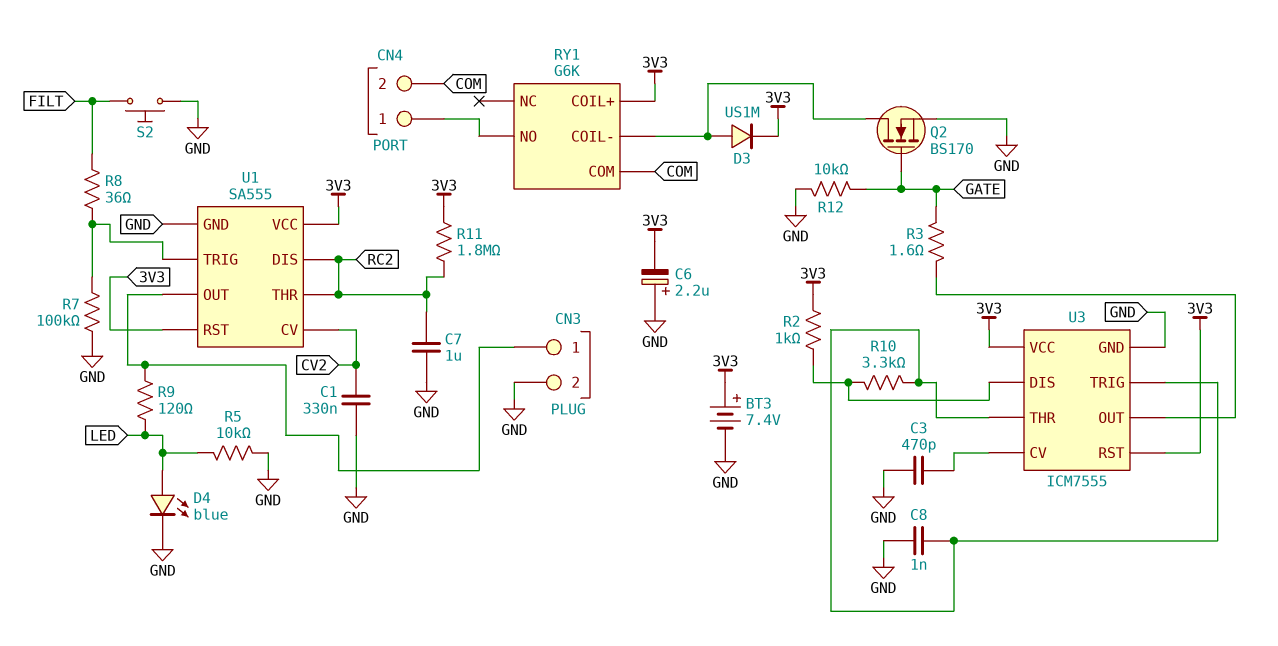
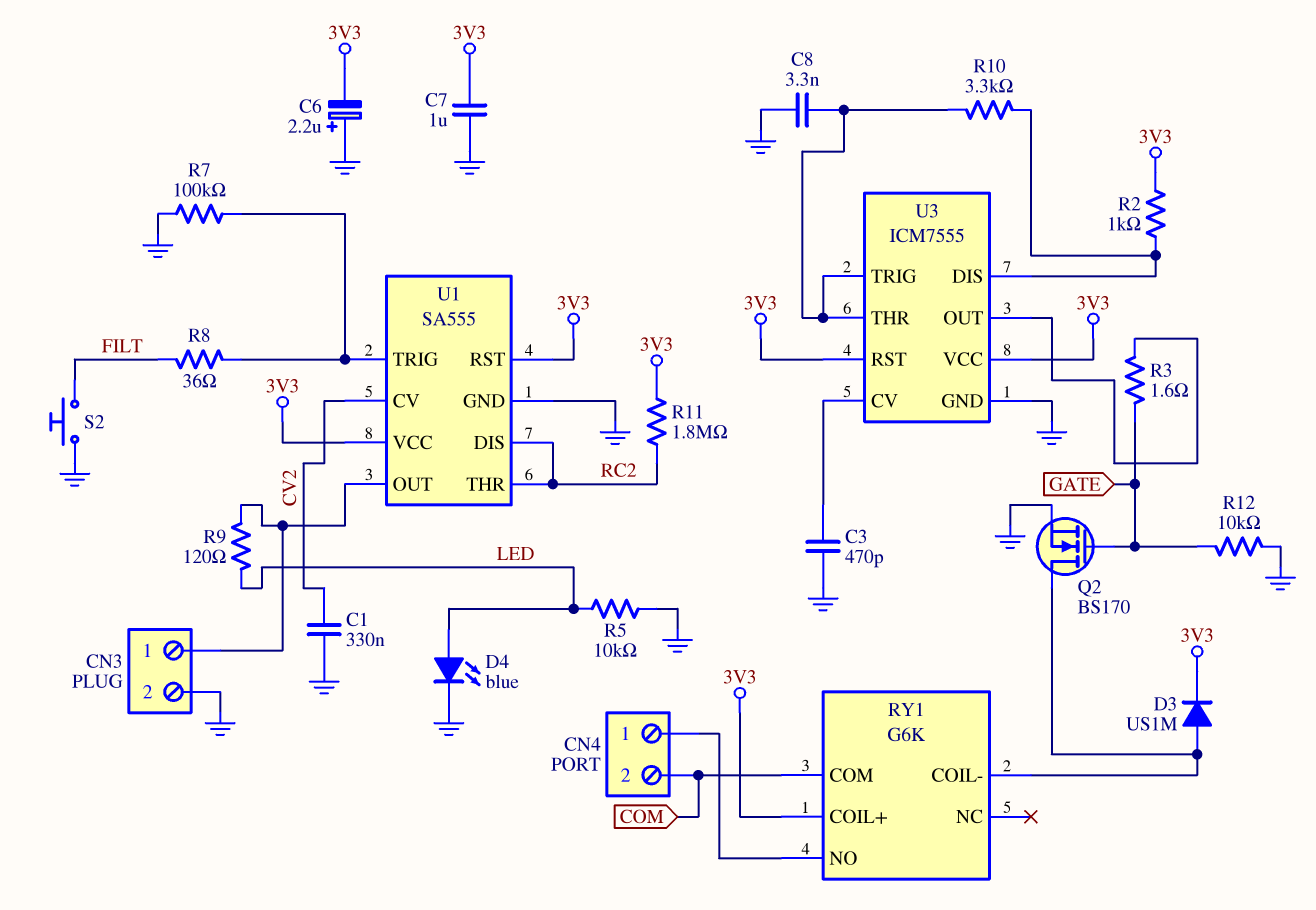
BT3: 7.4V (plus 3V3, minus GND) -> none
C7: 1uF (GND, RC2) -> 1uF (3V3, GND)
C8: 1nF (GND, U3/THR) -> 3.3nF (GND, U3/THR)

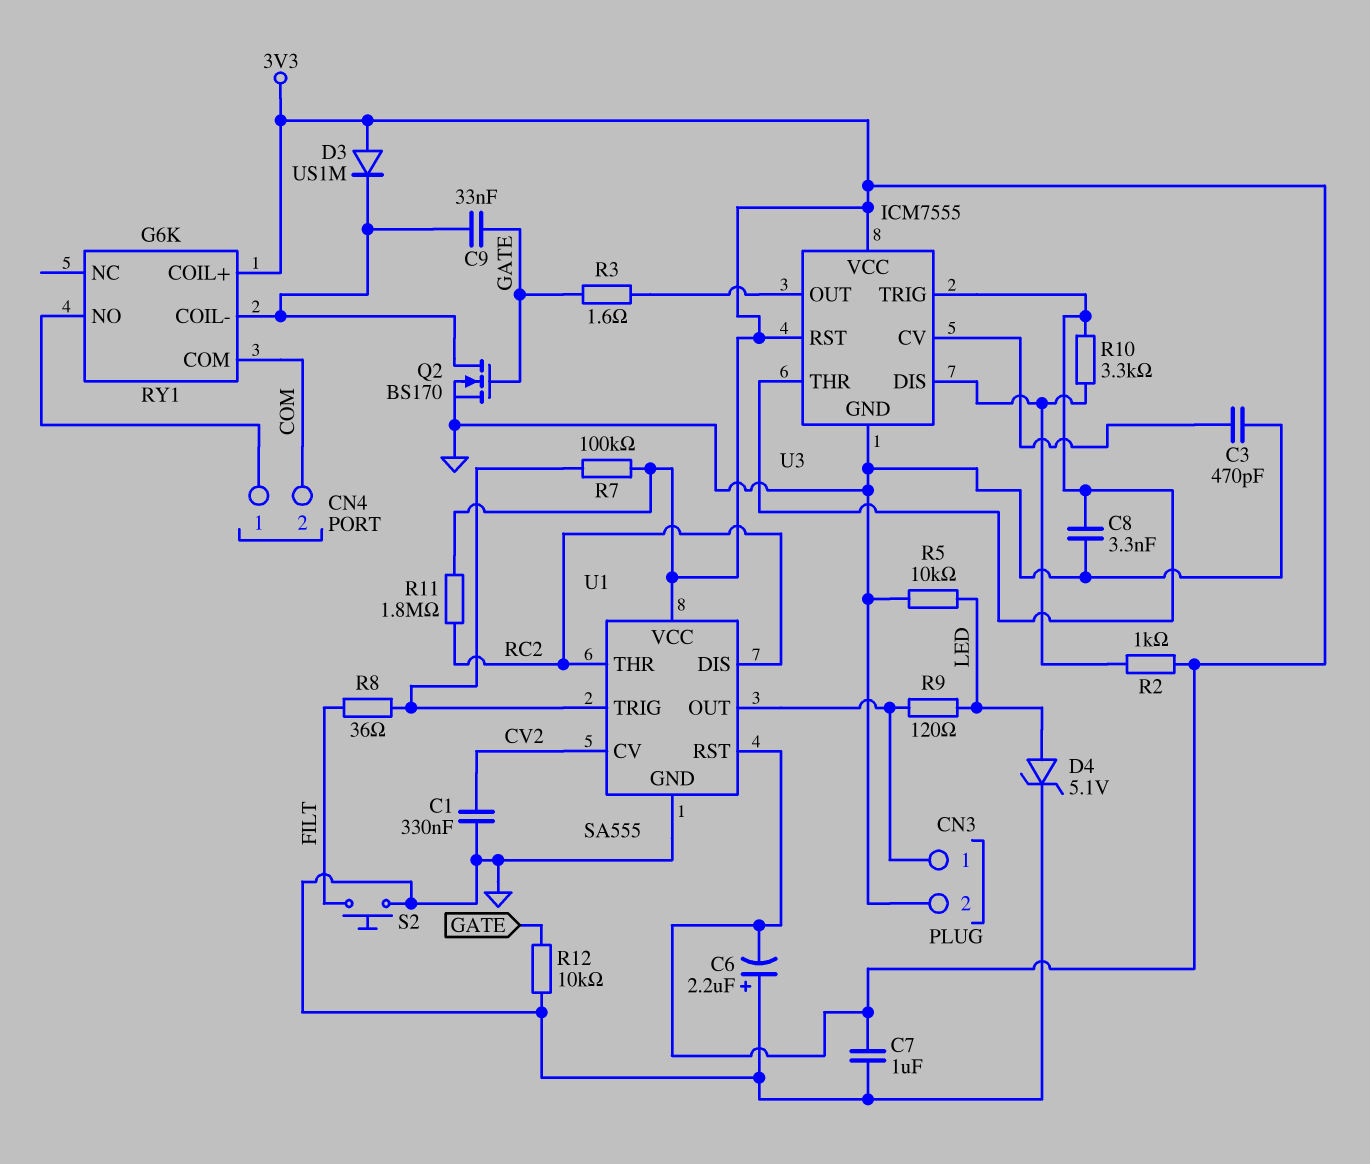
C9: none -> 33nF (GATE, RY1/COIL-)
D3: diode US1M (A RY1/COIL-, K 3V3) -> diode US1M (A 3V3, K RY1/COIL-)
D4: LED blue (A LED, K GND) -> zener 5.1V (A LED, K GND)
R7: 100k (GND, U1/TRIG) -> 100k (3V3, U1/TRIG)

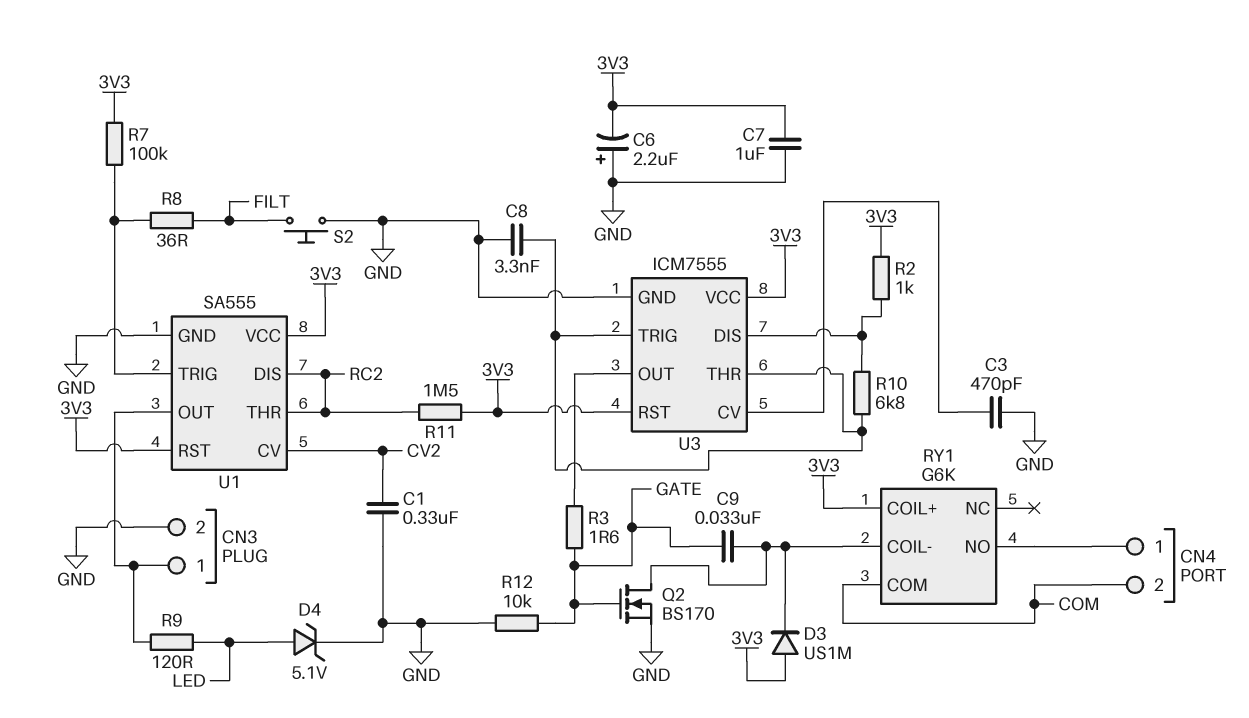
R5: 10k (GND, LED) -> none
R10: 3.3k (U3/DIS, U3/THR) -> 6.8k (U3/DIS, U3/THR)
R11: 1.8M (3V3, RC2) -> 1.5M (3V3, RC2)

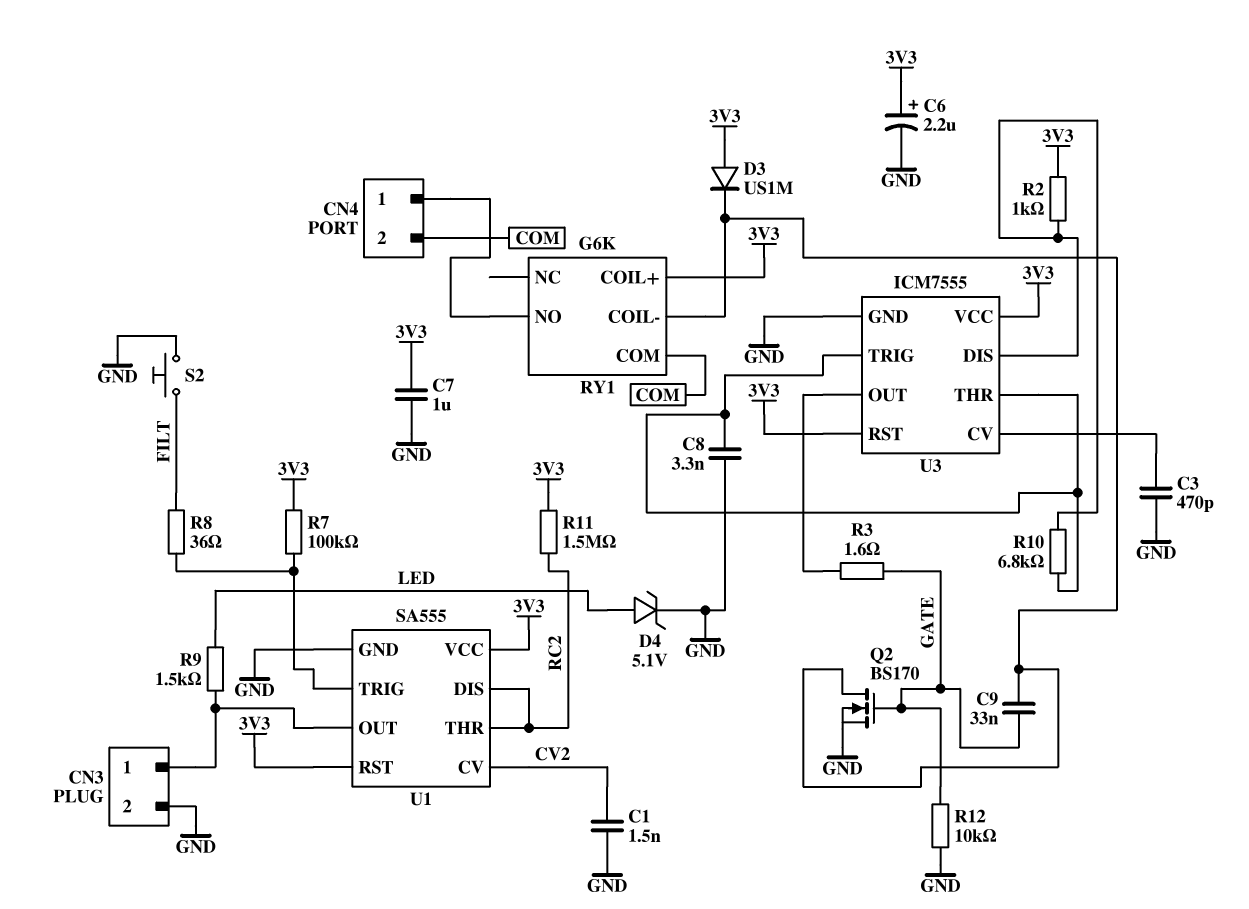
C1: 330nF (CV2, GND) -> 1.5nF (CV2, GND)
C6: 2.2uF (plus GND, minus 3V3) -> 2.2uF (plus 3V3, minus GND)
R9: 120 (CN3/1, LED) -> 1.5k (CN3/1, LED)

